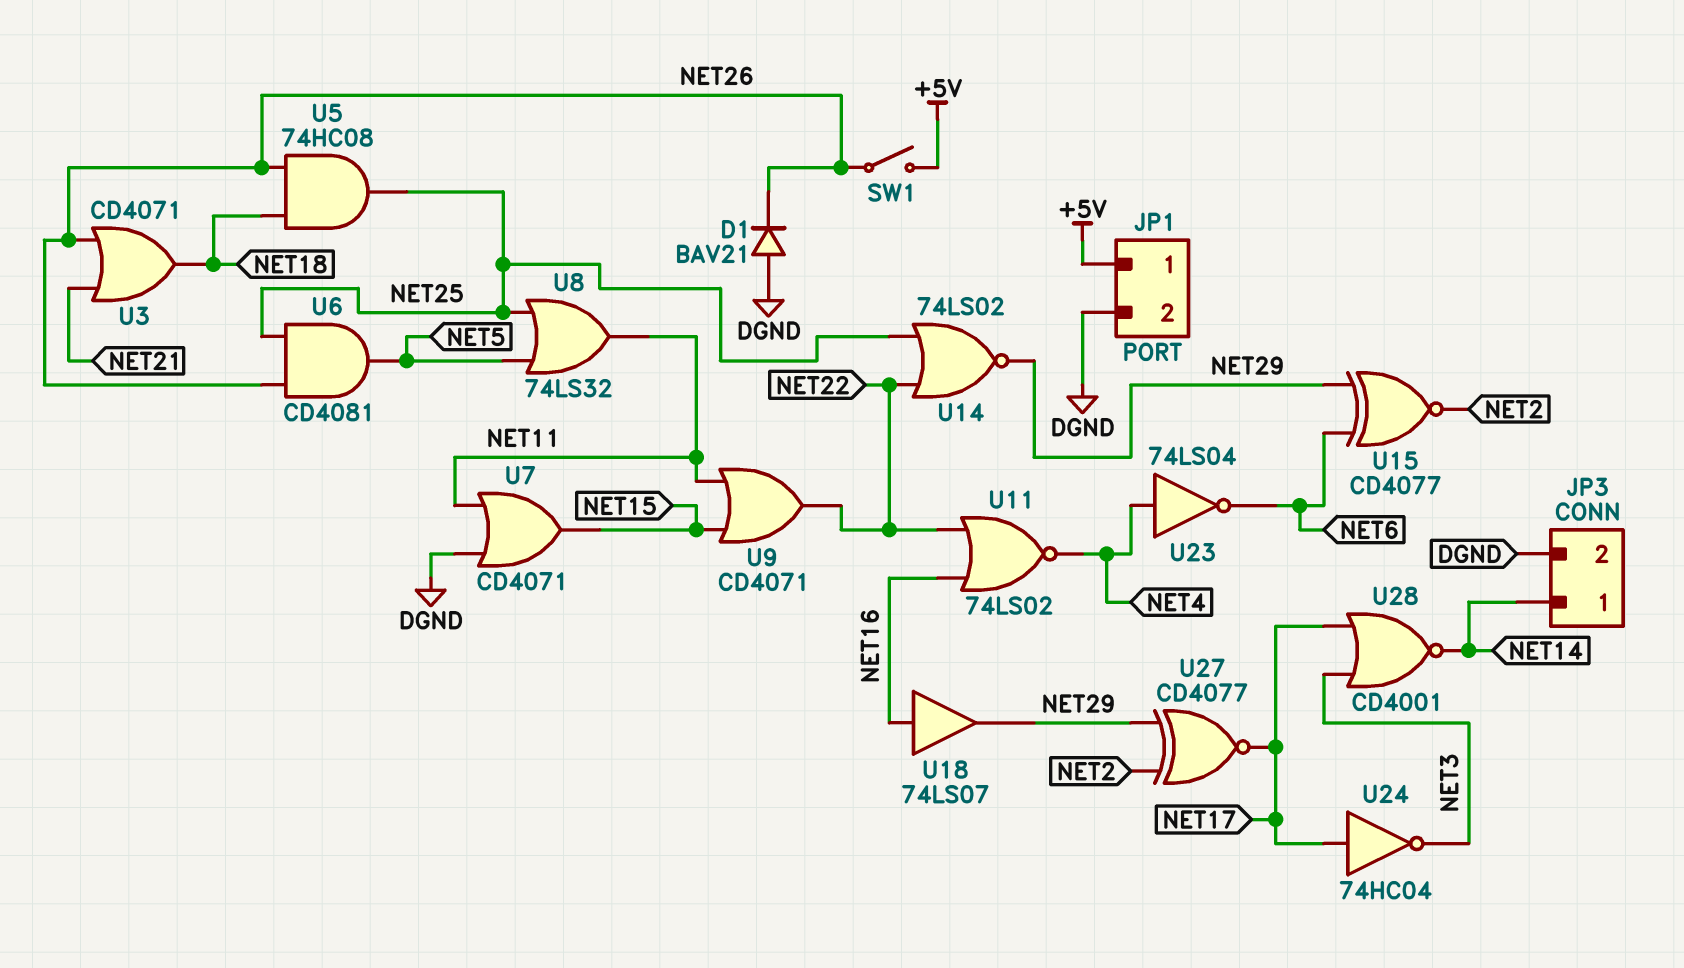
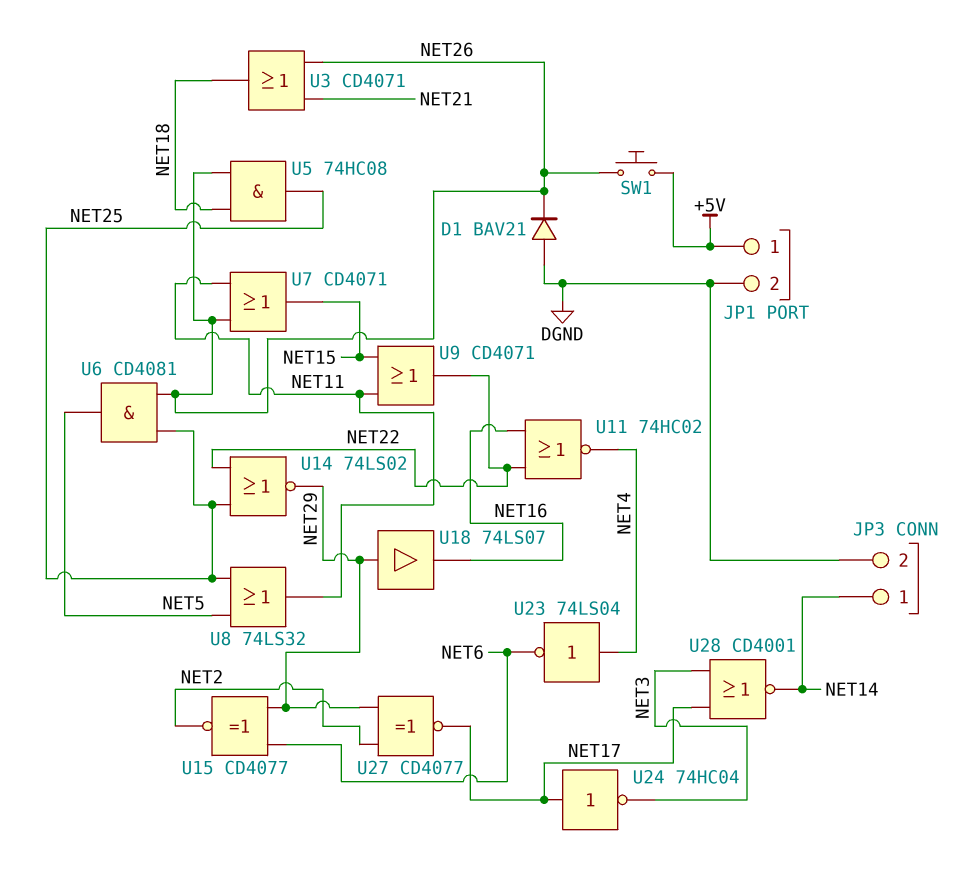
SW1: switch (+5V, NET26) -> button (+5V, NET26)
U7: OR CD4071 (in DGND, in NET11, out NET15) -> OR CD4071 (in NET11, in NET26, out NET15)
U11: NOR 74LS02 (in NET16, in NET22, out NET4) -> NOR 74HC02 (in NET16, in NET22, out NET4)
U18: buffer 74LS07 (in NET16, out NET29) -> buffer 74LS07 (in NET29, out NET16)

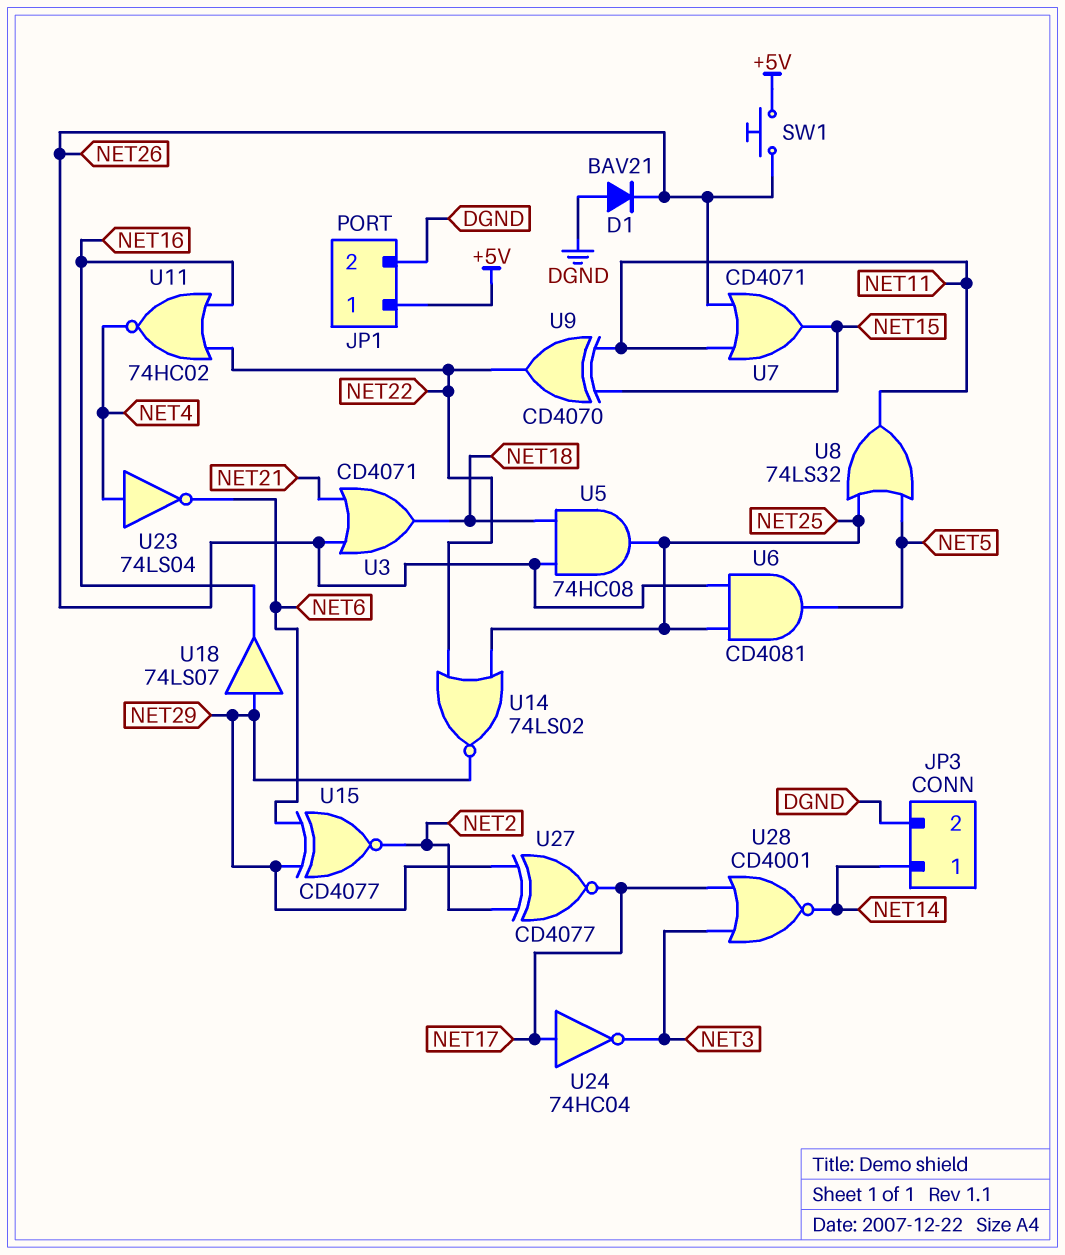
U9: OR CD4071 (in NET11, in NET15, out NET22) -> XOR CD4070 (in NET11, in NET15, out NET22)

